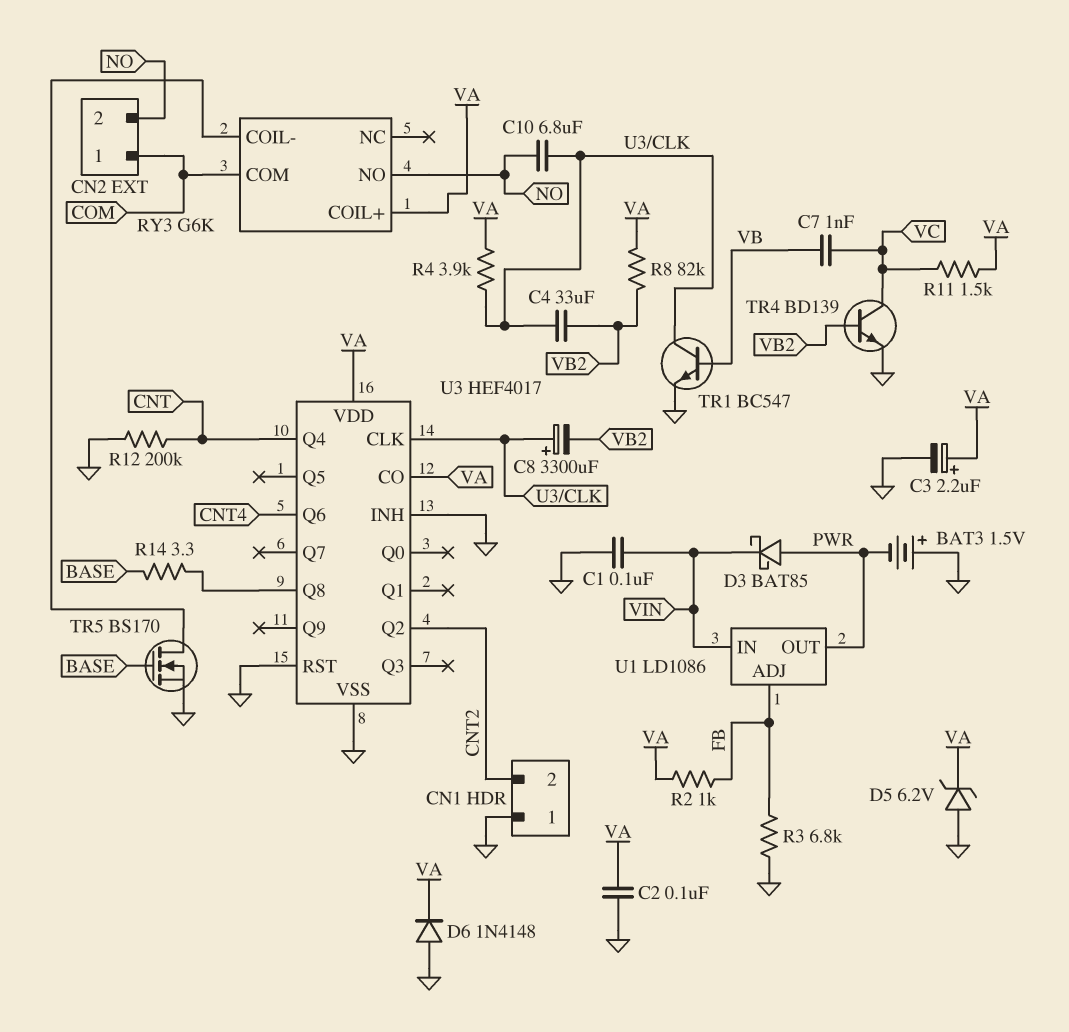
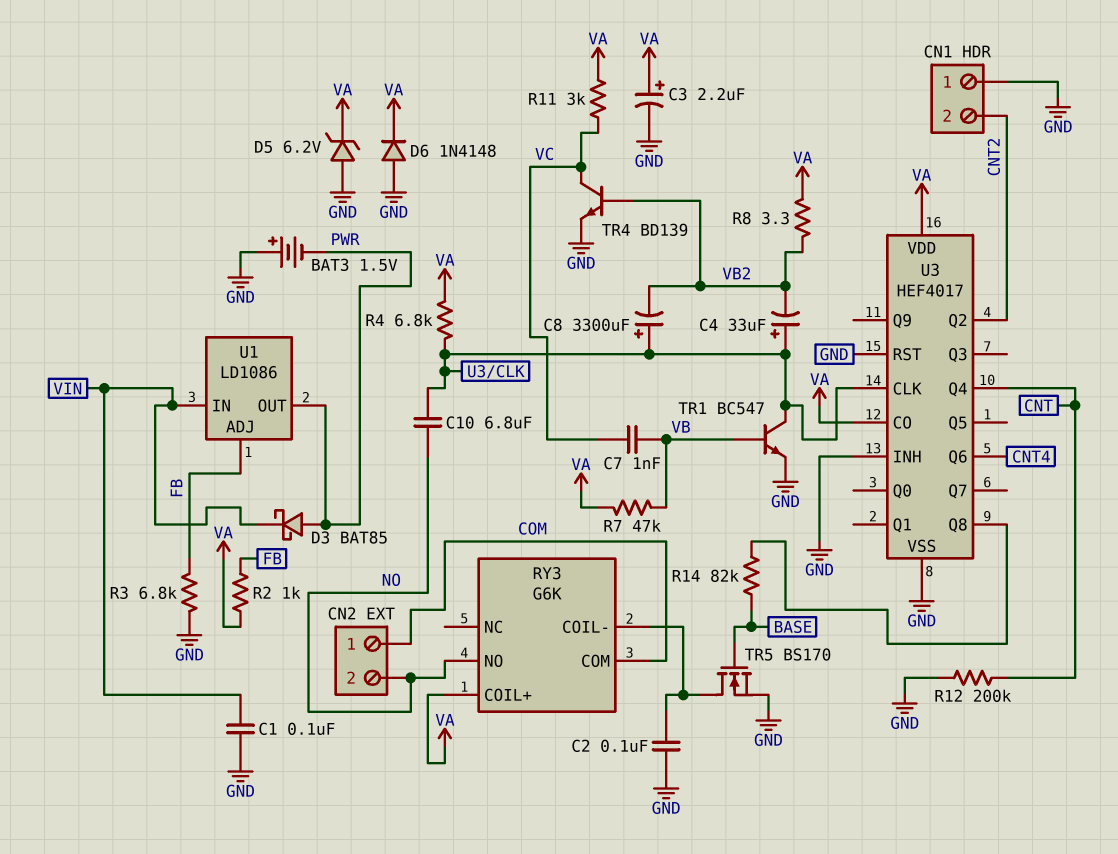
C2: 100nF (GND, VA) -> 100nF (GND, RY3/COIL-)
C4: 33uF (U3/CLK, VB2) -> 33uF (plus U3/CLK, minus VB2)
R4: 3.9k (U3/CLK, VA) -> 6.8k (U3/CLK, VA)
R7: none -> 47k (VA, VB)
R8: 82k (VA, VB2) -> 3.3 (VA, VB2)
R11: 1.5k (VA, VC) -> 3k (VA, VC)
R14: 3.3 (BASE, U3/Q8) -> 82k (BASE, U3/Q8)

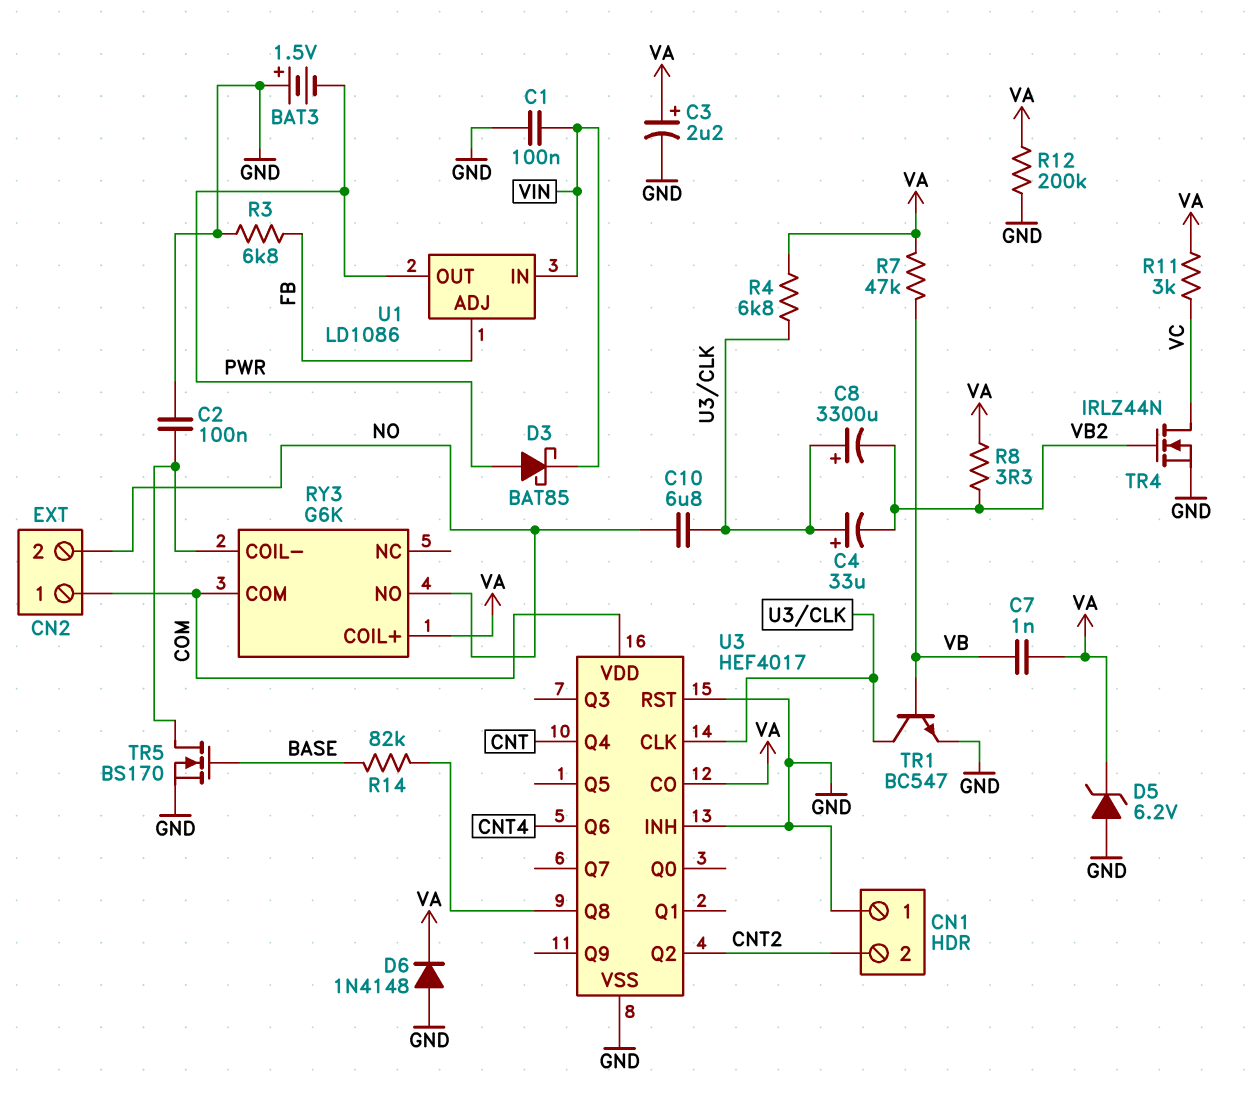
C7: 1nF (VB, VC) -> 1nF (VA, VB)
R2: 1k (FB, VA) -> none
R12: 200k (CNT, GND) -> 200k (GND, VA)
TR4: NPN BD139 (B VB2, C VC, E GND) -> NMOS IRLZ44N (G VB2, D VC, S GND)
U3 pin VDD: VA -> COM

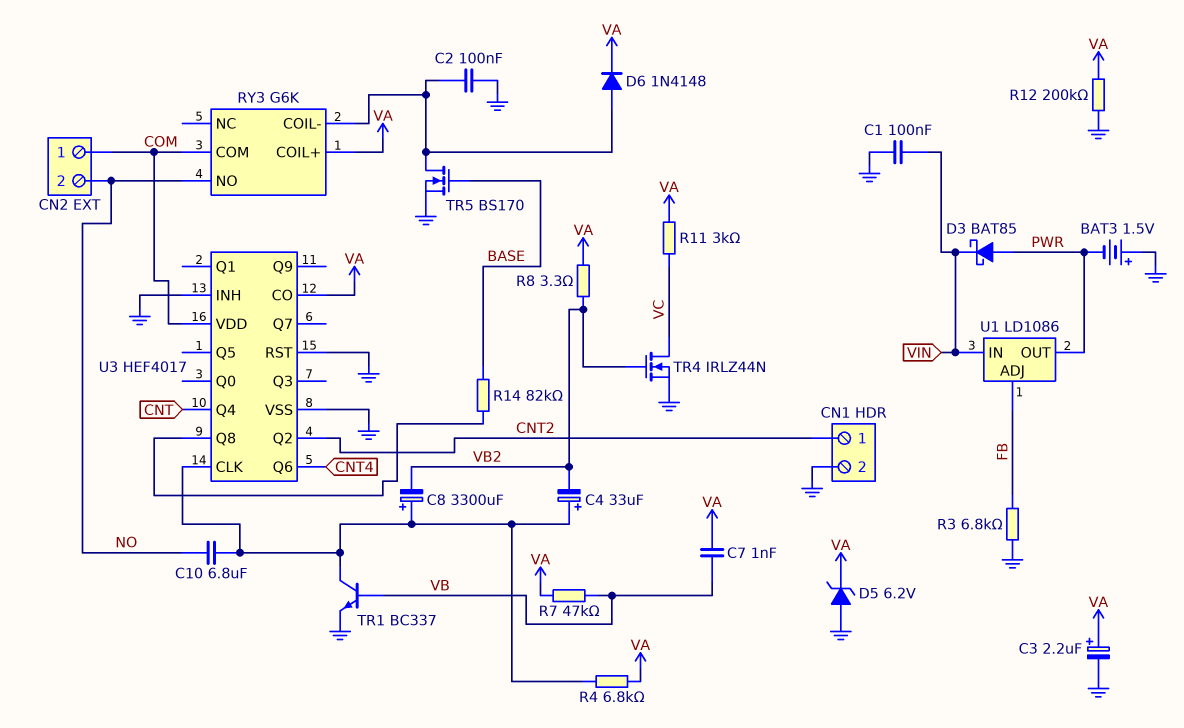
CN1 pin 1: GND -> CNT2
CN1 pin 2: CNT2 -> GND
D6: diode 1N4148 (A GND, K VA) -> diode 1N4148 (A RY3/COIL-, K VA)
TR1: NPN BC547 (B VB, C U3/CLK, E GND) -> NPN BC337 (B VB, C U3/CLK, E GND)

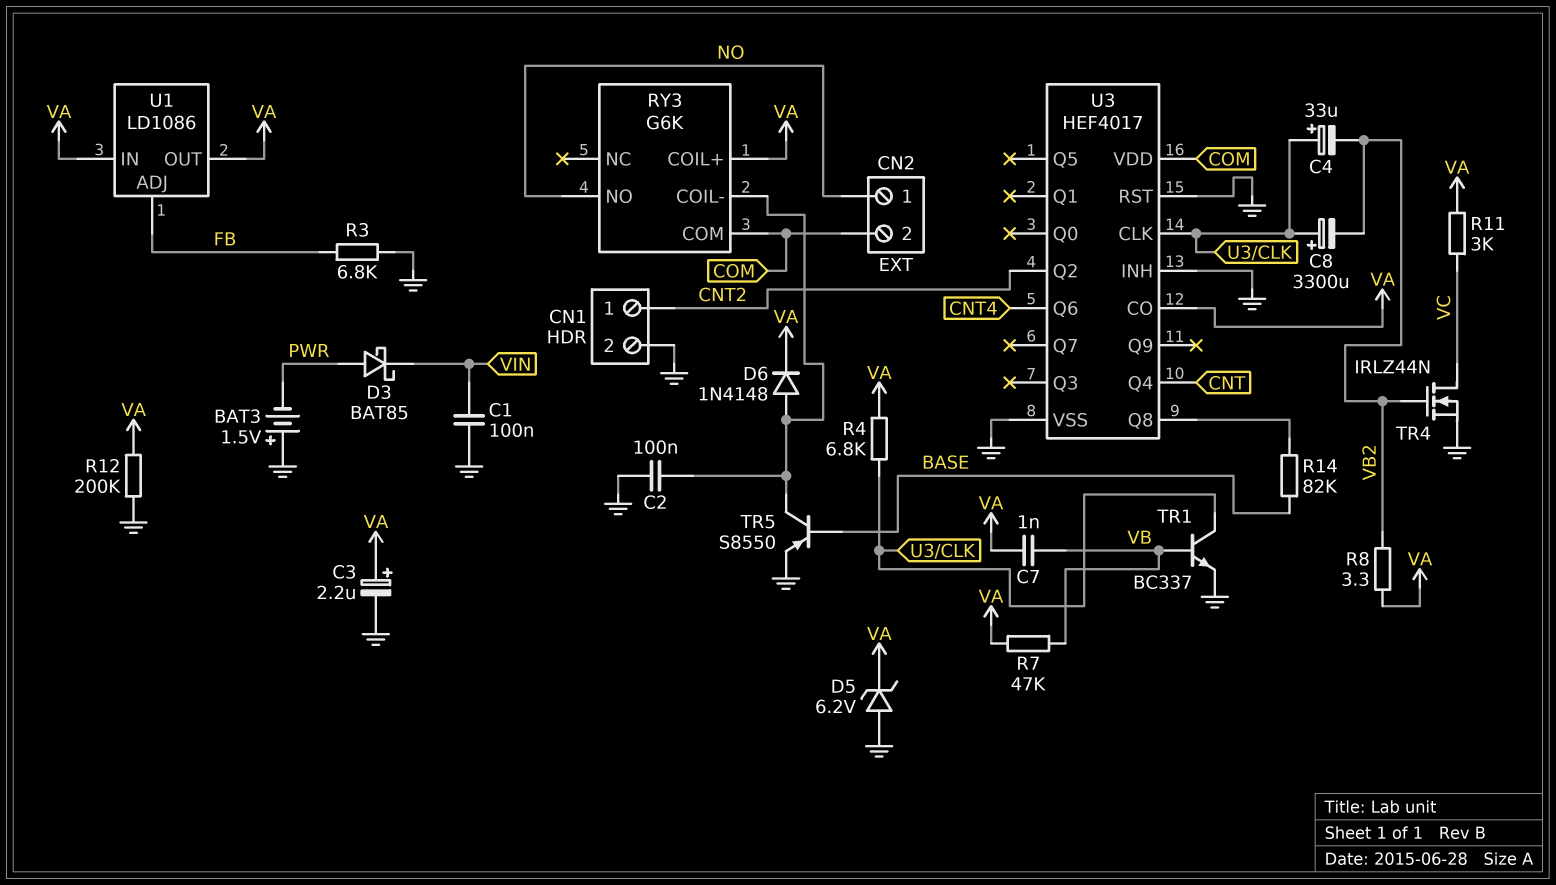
C10: 6.8uF (NO, U3/CLK) -> none
CN2 pin 1: COM -> NO
CN2 pin 2: NO -> COM
TR5: NMOS BS170 (G BASE, D RY3/COIL-, S GND) -> PNP S8550 (B BASE, C RY3/COIL-, E GND)
U1 pin IN: VIN -> VA
U1 pin OUT: PWR -> VA

